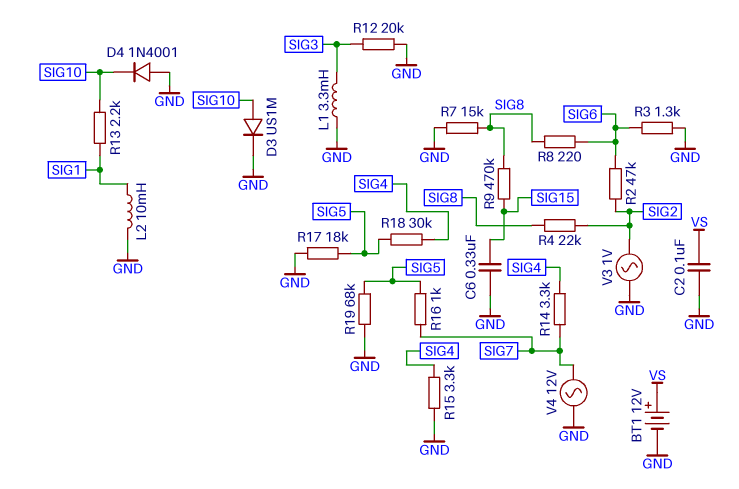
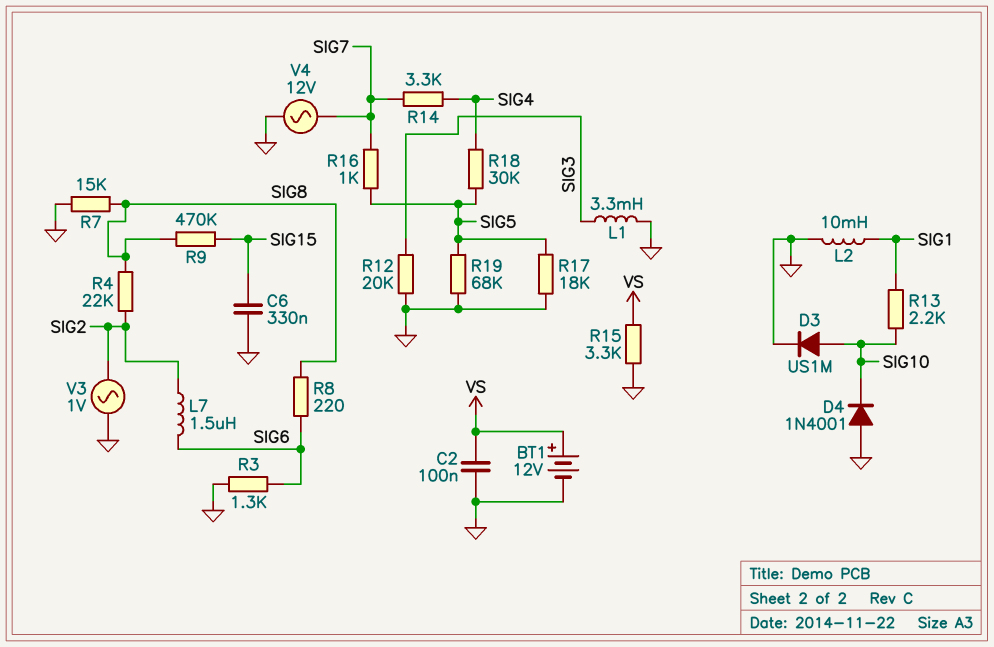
L7: none -> 1.5uH (SIG2, SIG6)
R2: 47k (SIG2, SIG6) -> none
R15: 3.3k (GND, SIG4) -> 3.3k (GND, VS)

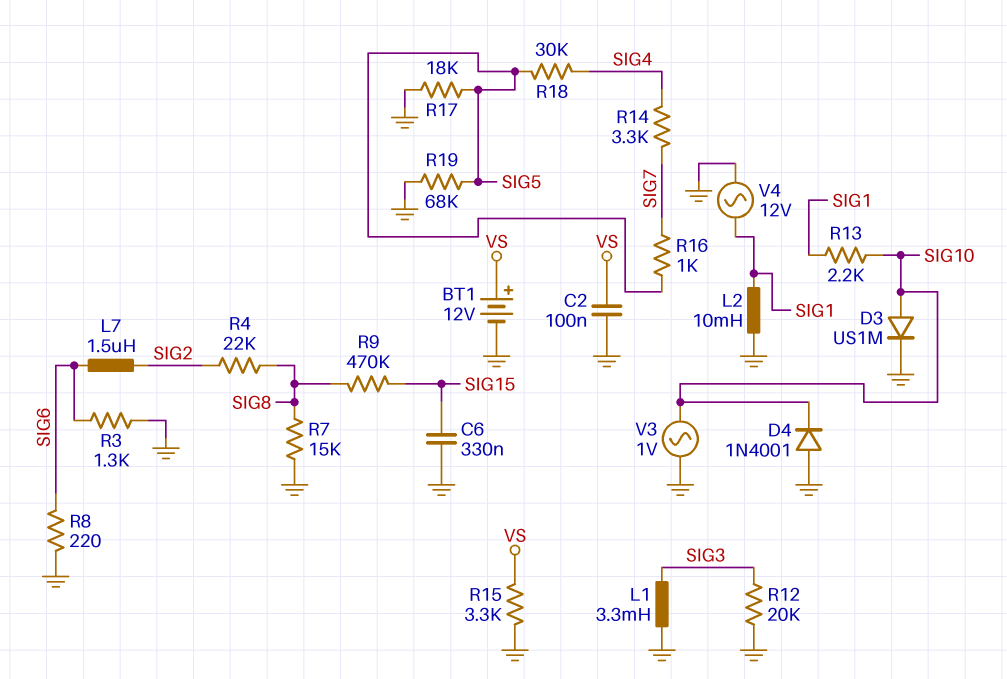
R8: 220 (SIG6, SIG8) -> 220 (GND, SIG6)
V3: AC 1V (GND, SIG2) -> AC 1V (GND, SIG10)
V4: AC 12V (GND, SIG7) -> AC 12V (GND, SIG1)

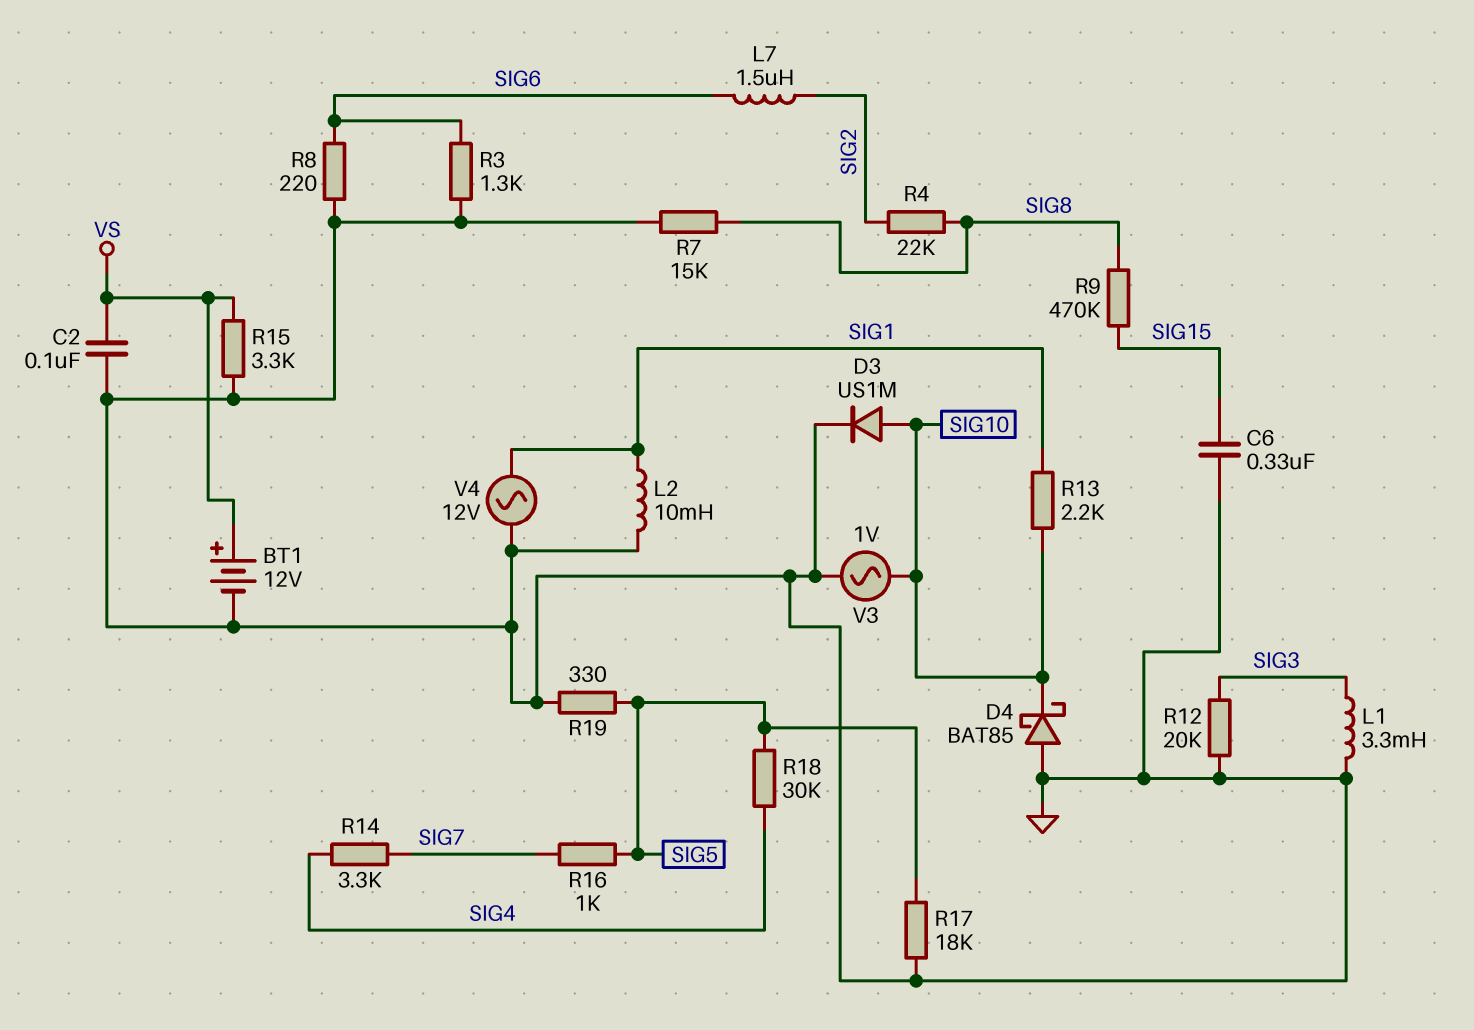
D4: diode 1N4001 (A GND, K SIG10) -> schottky BAT85 (A GND, K SIG10)
R19: 68k (GND, SIG5) -> 330 (GND, SIG5)

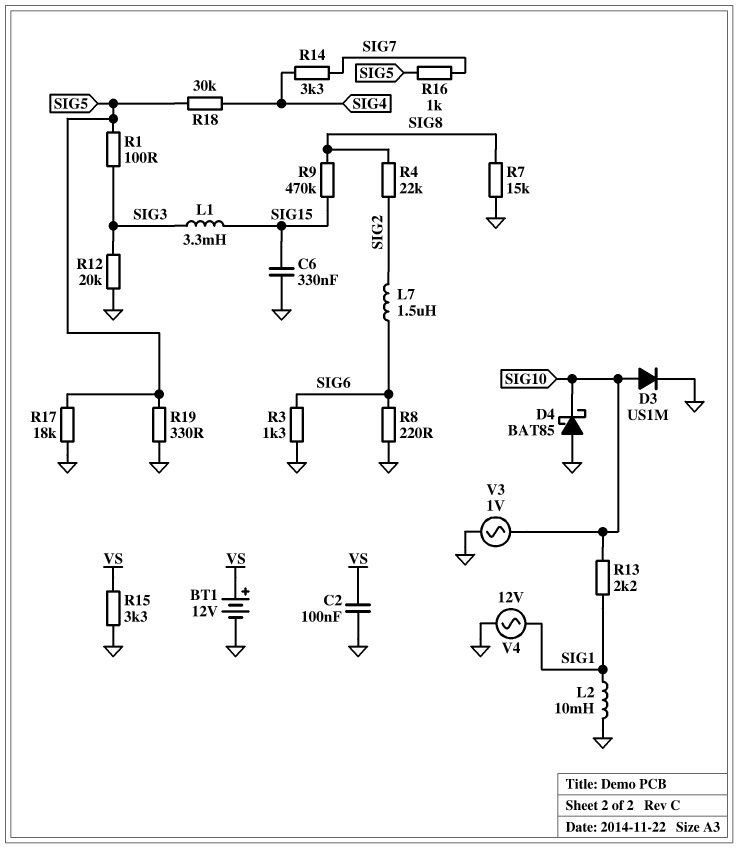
L1: 3.3mH (GND, SIG3) -> 3.3mH (SIG3, SIG15)
R1: none -> 100 (SIG3, SIG5)

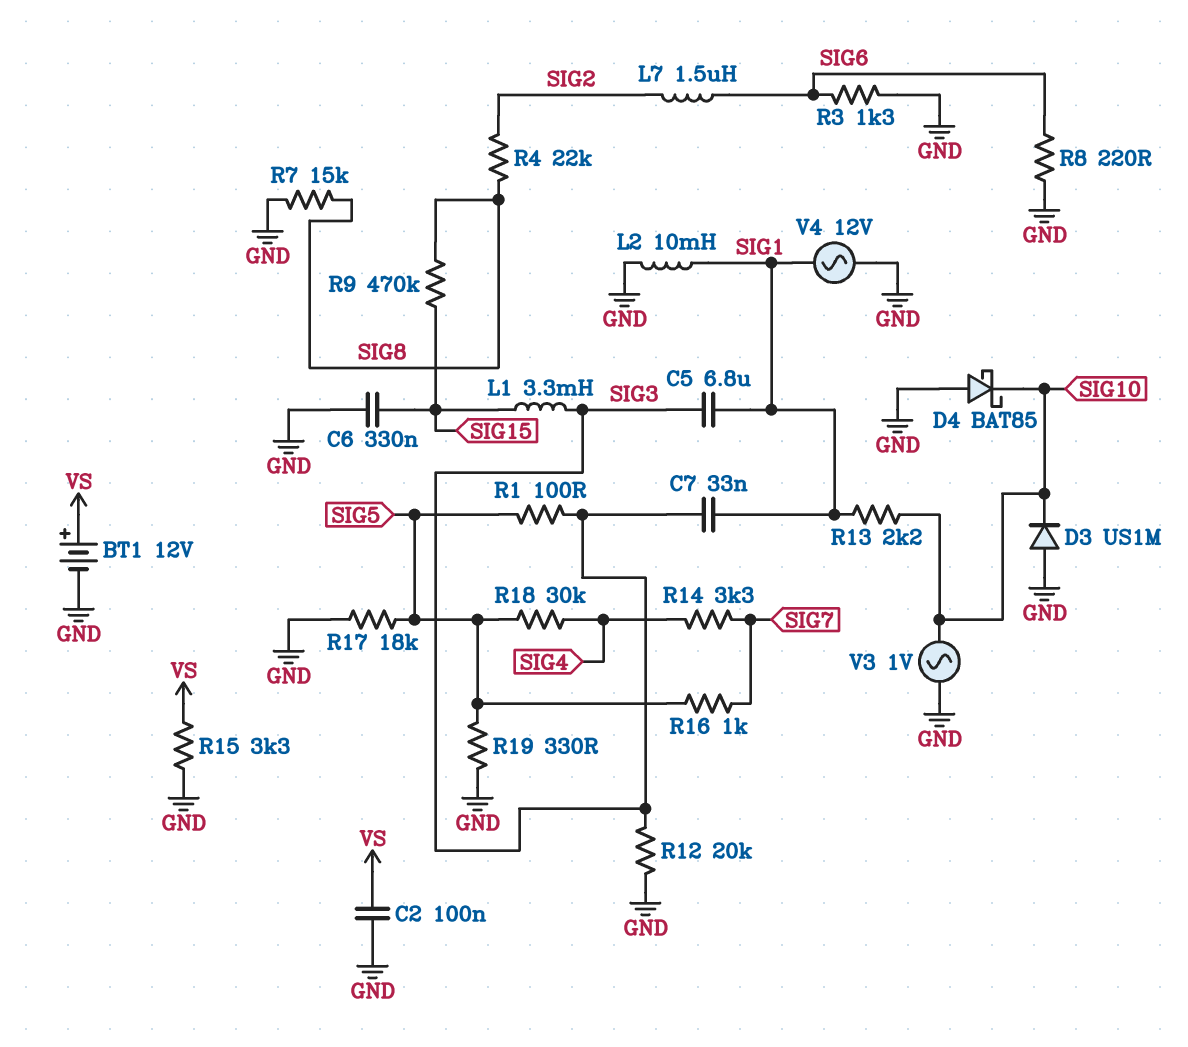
C5: none -> 6.8uF (SIG1, SIG3)
C7: none -> 33nF (SIG1, SIG3)
D3: diode US1M (A SIG10, K GND) -> diode US1M (A GND, K SIG10)

